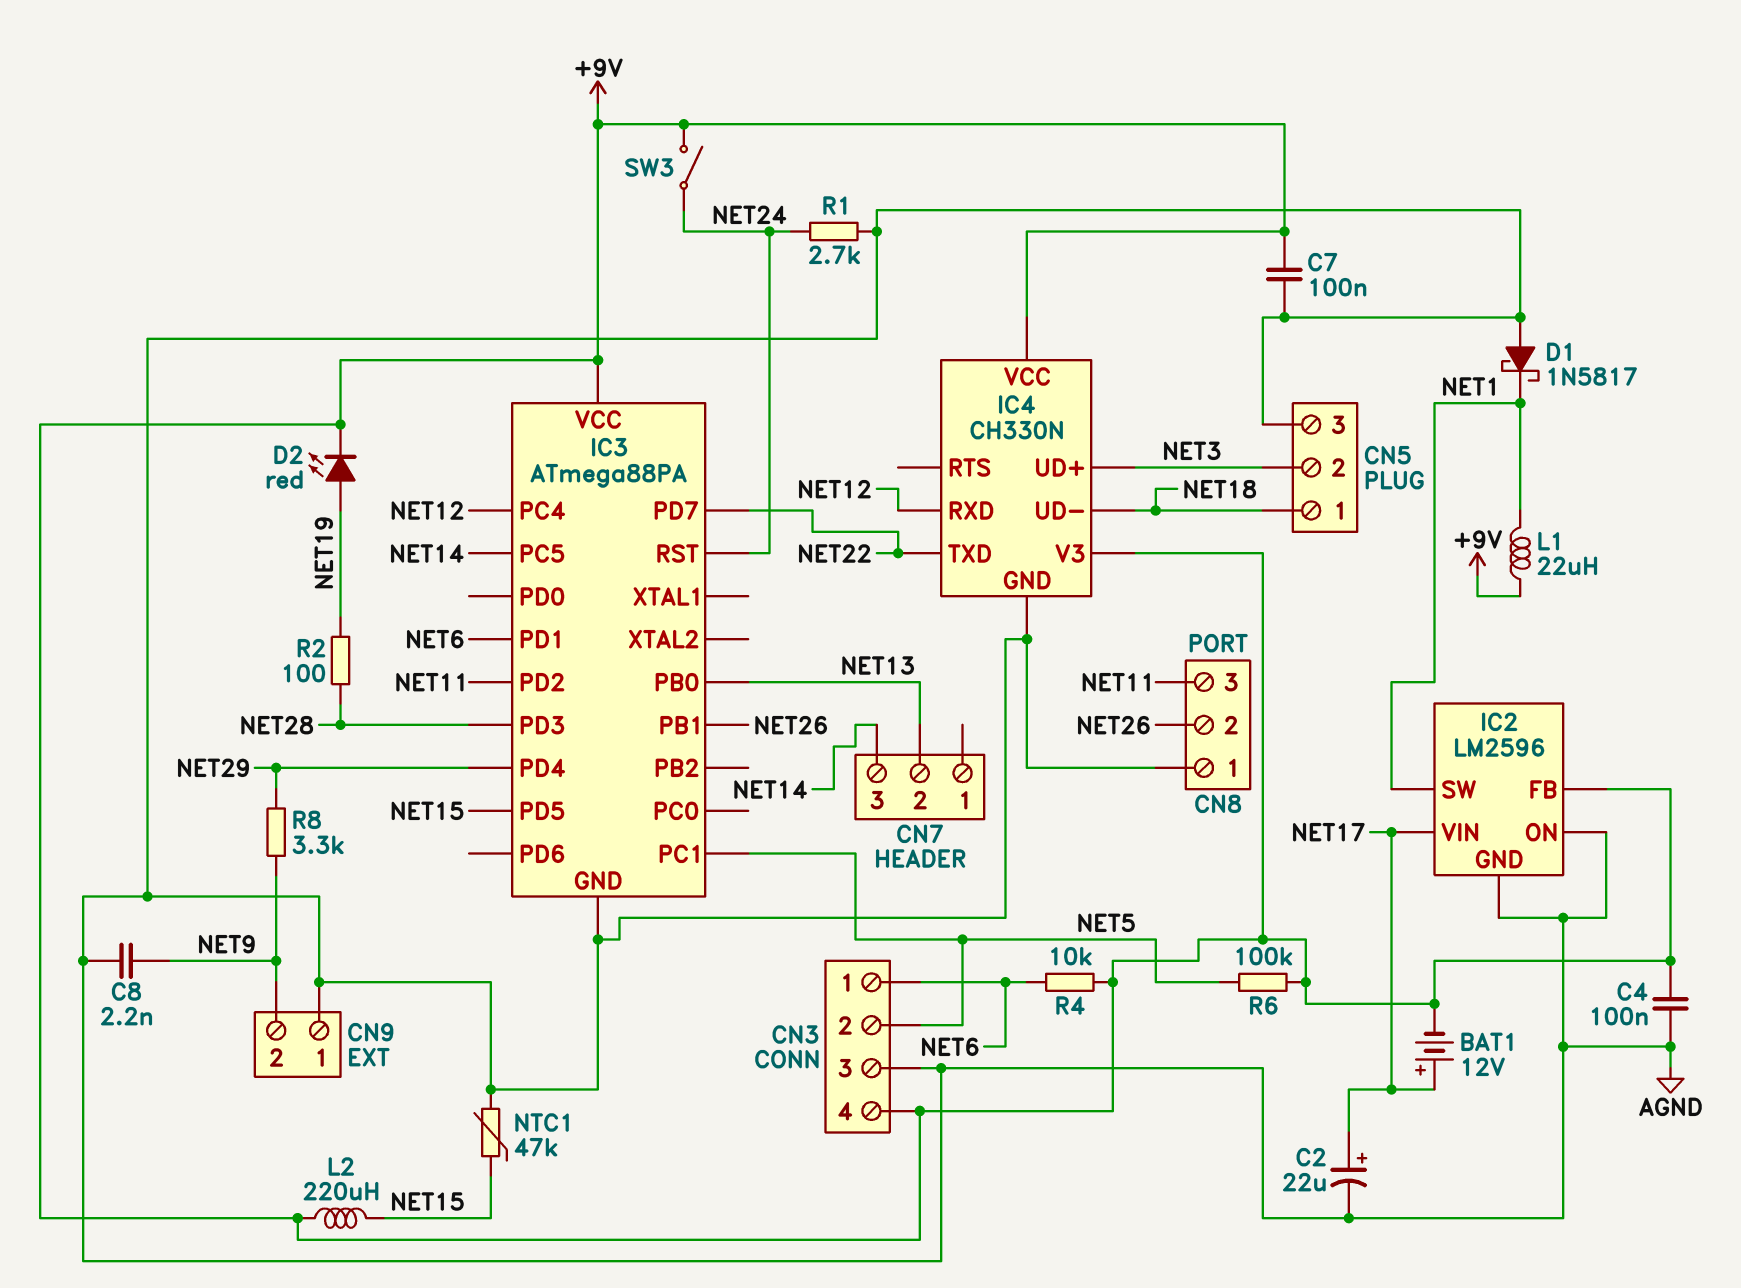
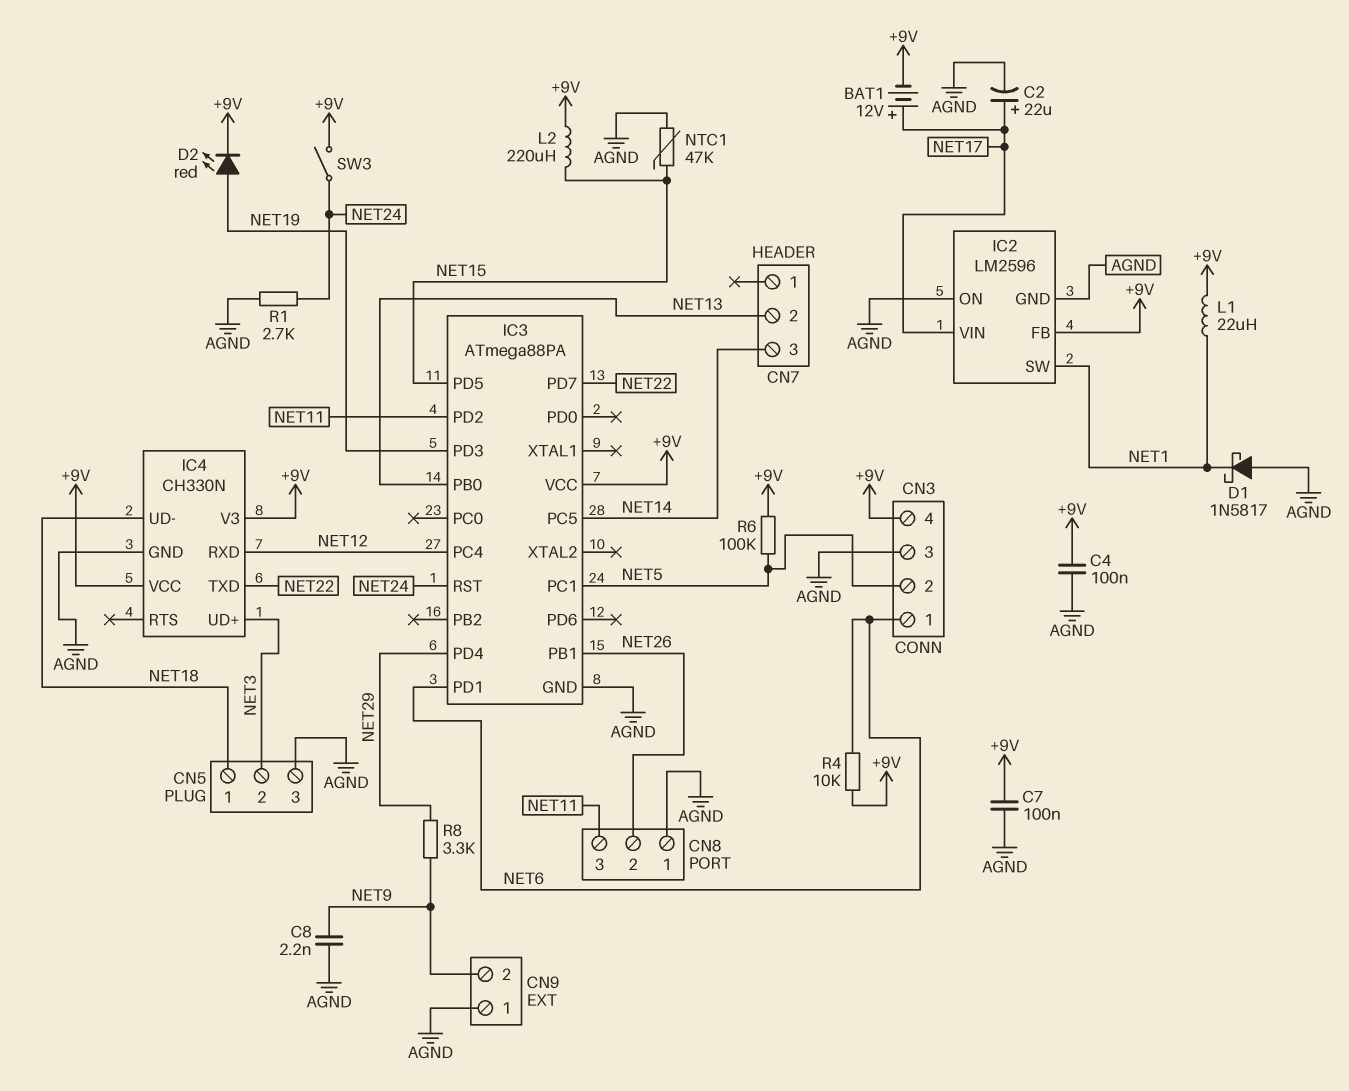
IC3 pin PD3: NET28 -> NET19
R2: 100 (NET19, NET28) -> none

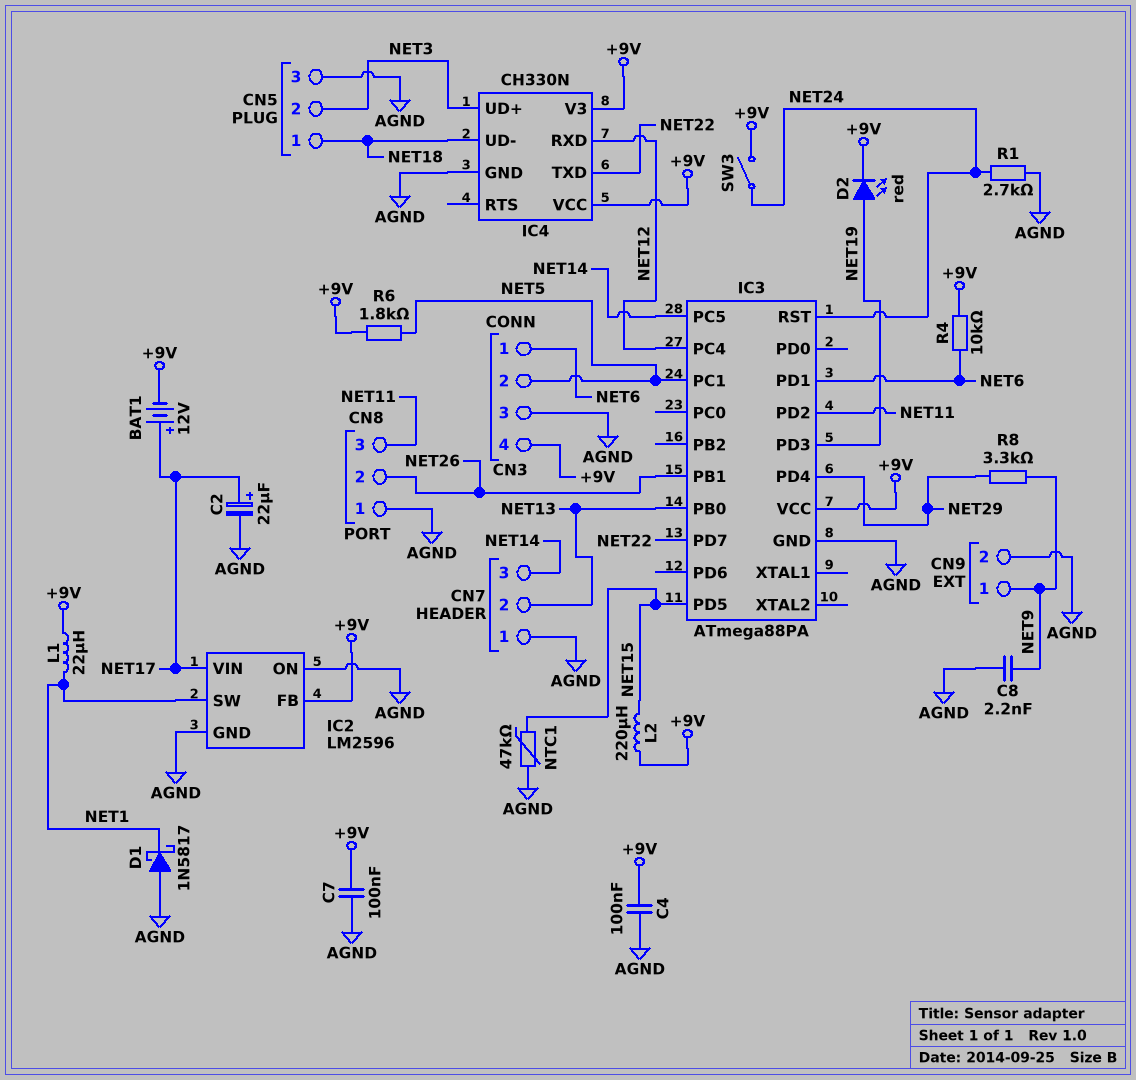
CN7 pin 1: none -> AGND
CN9 pin 1: AGND -> NET9
CN9 pin 2: NET9 -> AGND
R6: 100k (+9V, NET5) -> 1.8k (+9V, NET5)

